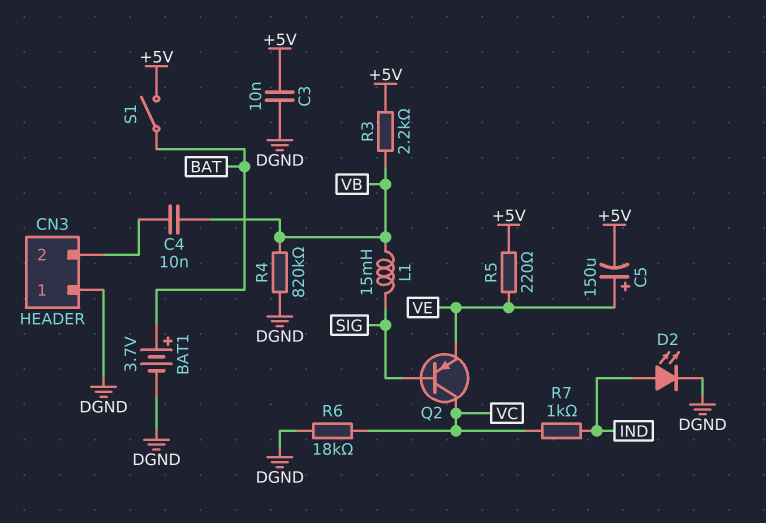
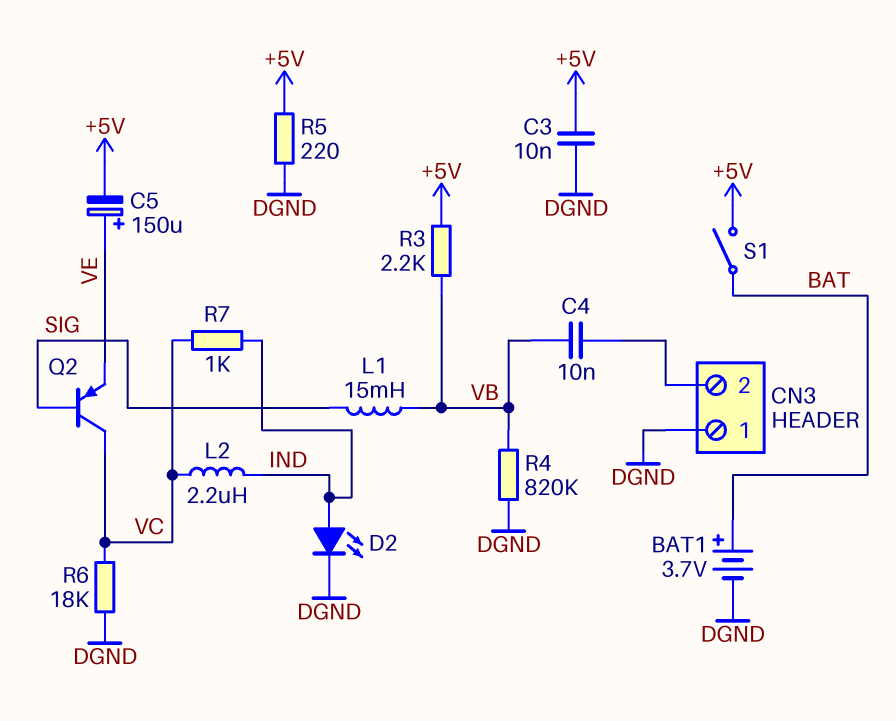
L2: none -> 2.2uH (IND, VC)
R5: 220 (+5V, VE) -> 220 (+5V, DGND)

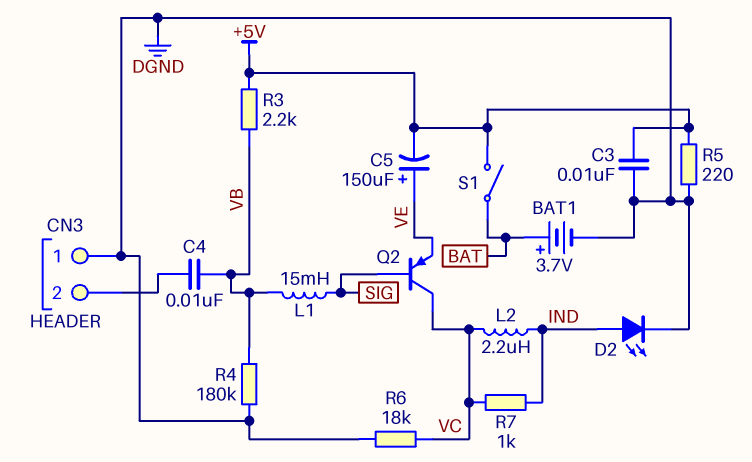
R4: 820k (DGND, VB) -> 180k (DGND, VB)

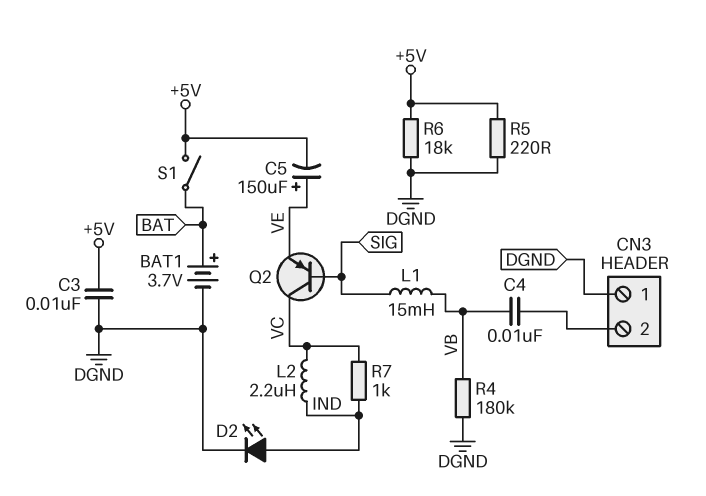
R3: 2.2k (+5V, VB) -> none
R6: 18k (DGND, VC) -> 18k (+5V, DGND)

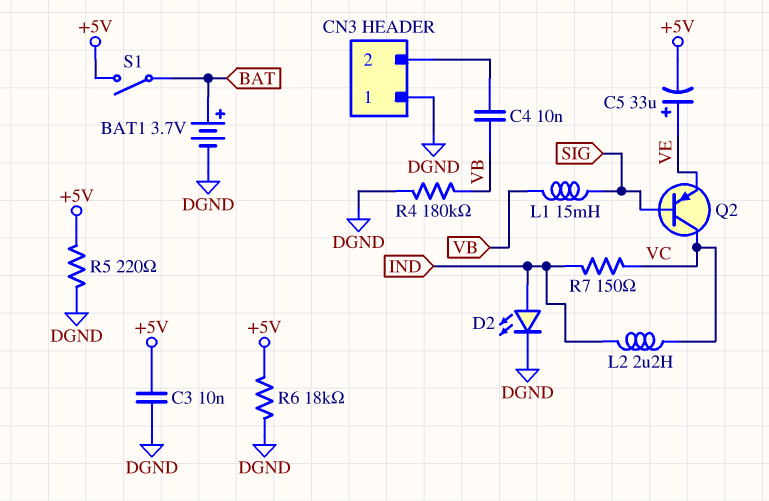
C5: 150uF (plus VE, minus +5V) -> 33uF (plus VE, minus +5V)
R7: 1k (IND, VC) -> 150 (IND, VC)

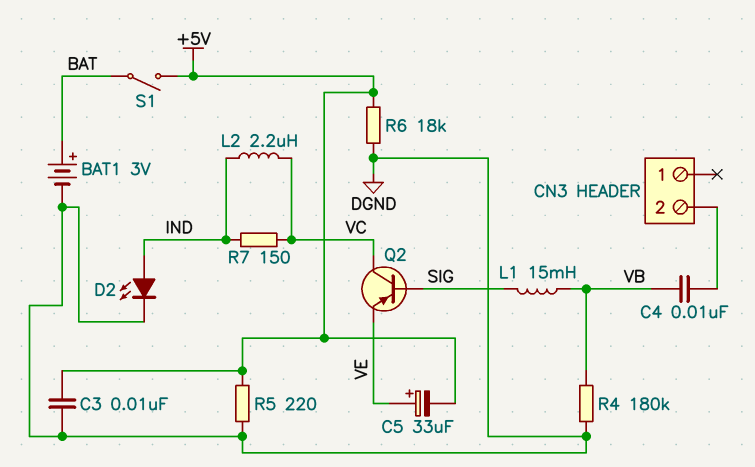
BAT1: 3.7V (plus BAT, minus DGND) -> 3V (plus BAT, minus DGND)
CN3 pin 1: DGND -> none

